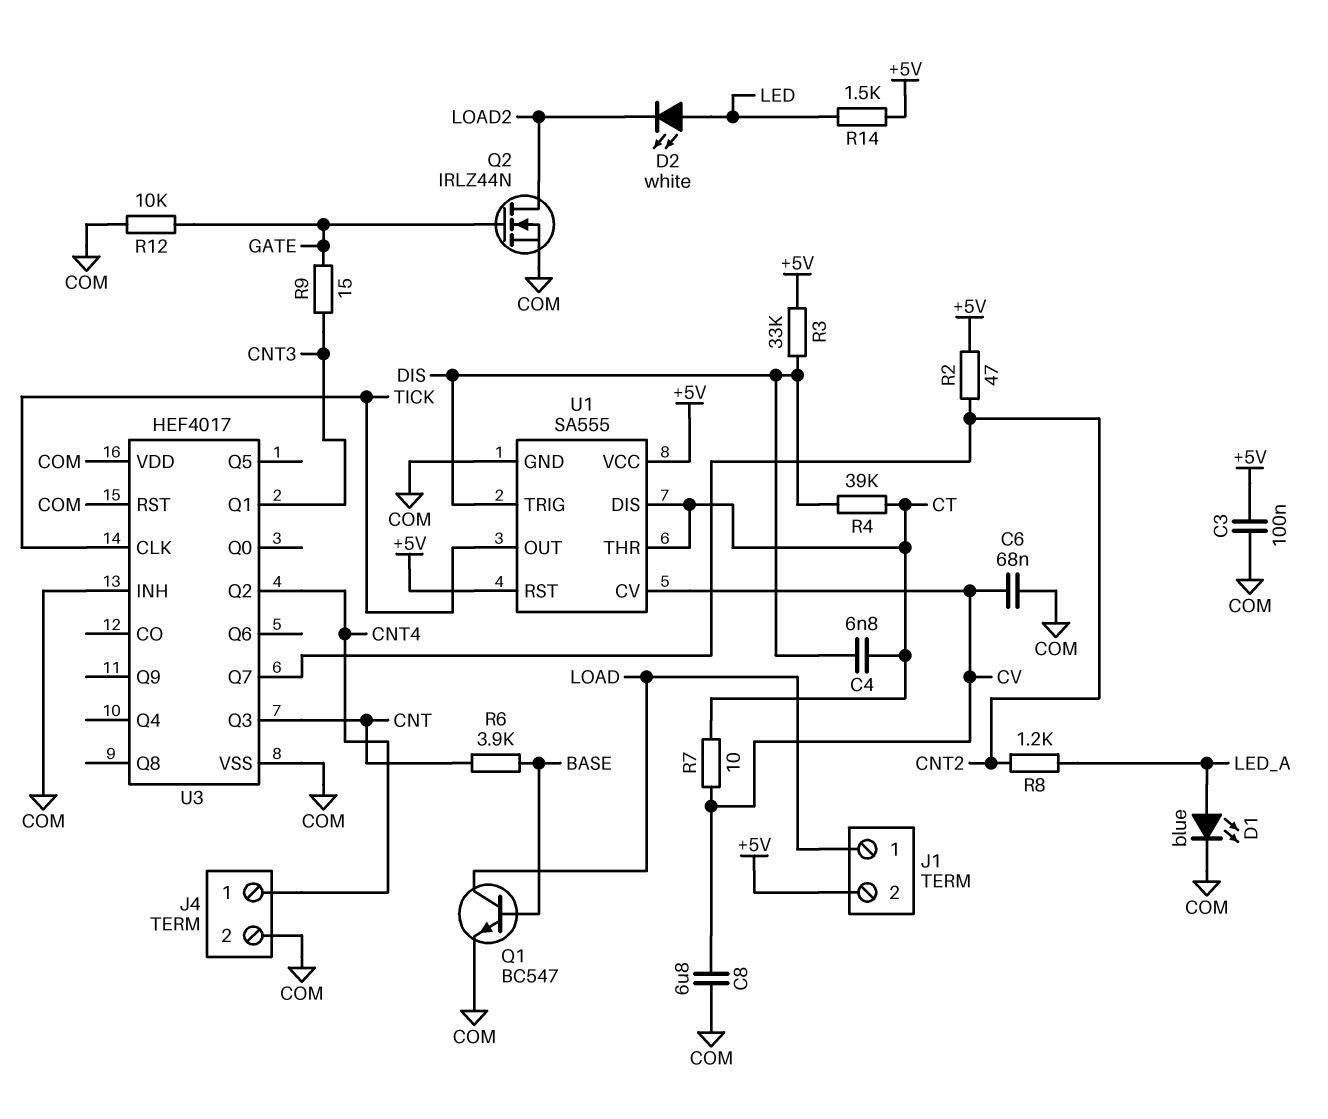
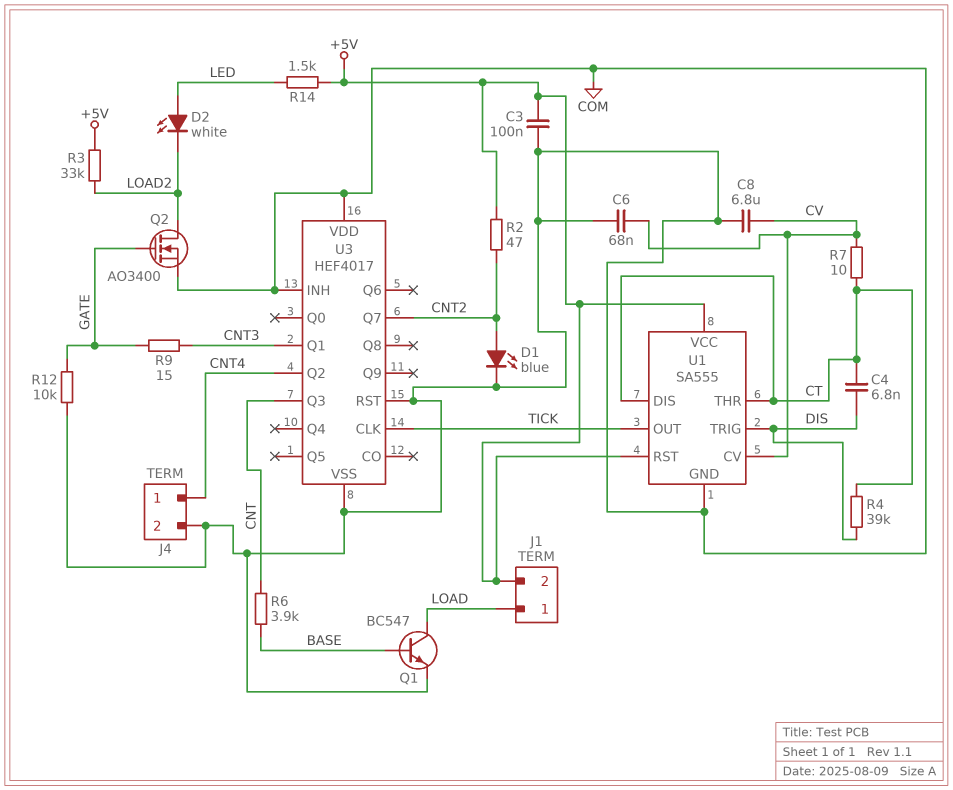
D1: LED blue (A LED_A, K COM) -> LED blue (A CNT2, K COM)
Q2: NMOS IRLZ44N (G GATE, D LOAD2, S COM) -> NMOS AO3400 (G GATE, D LOAD2, S COM)
R3: 33k (+5V, DIS) -> 33k (+5V, LOAD2)
R8: 1.2k (CNT2, LED_A) -> none

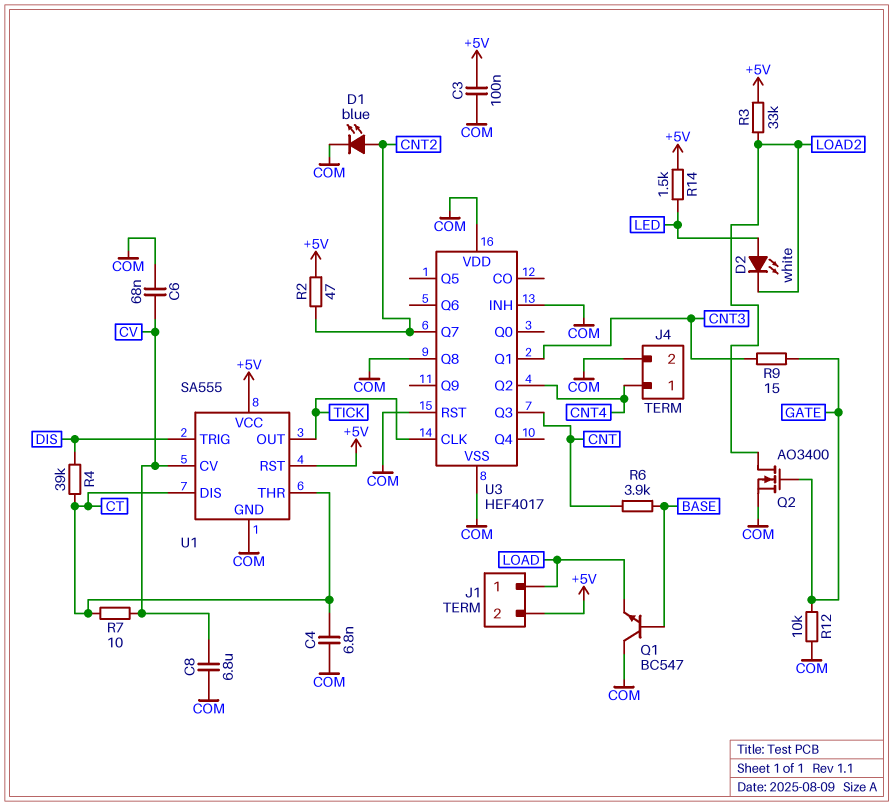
C4: 6.8nF (CT, DIS) -> 6.8nF (COM, CT)
Q1: NPN BC547 (B BASE, C LOAD, E COM) -> NPN BC547 (B BASE, C COM, E LOAD)
U3 pin Q8: none -> COM

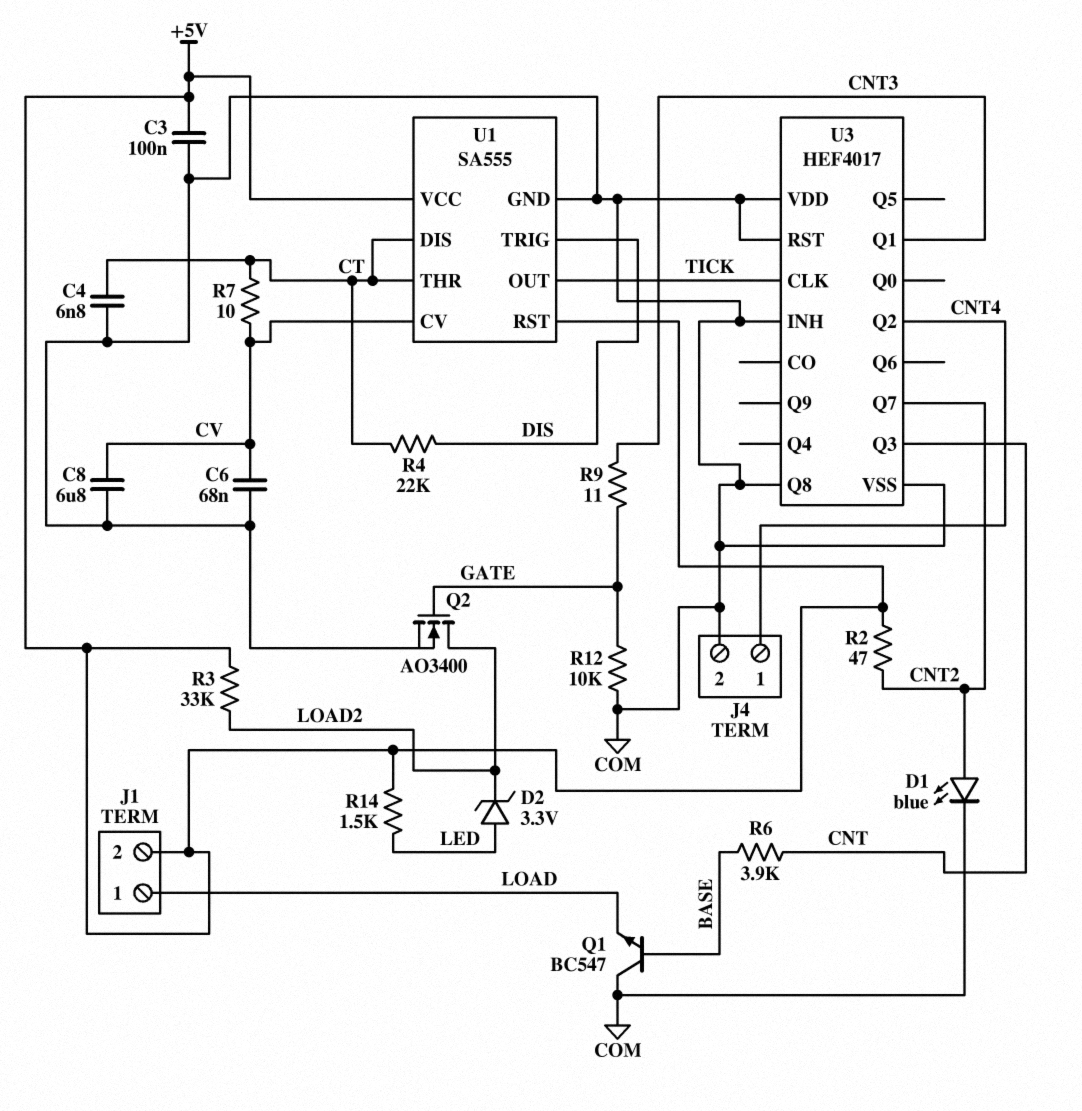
D2: LED white (A LED, K LOAD2) -> zener 3.3V (A LED, K LOAD2)
R4: 39k (CT, DIS) -> 22k (CT, DIS)
R9: 15 (CNT3, GATE) -> 11 (CNT3, GATE)

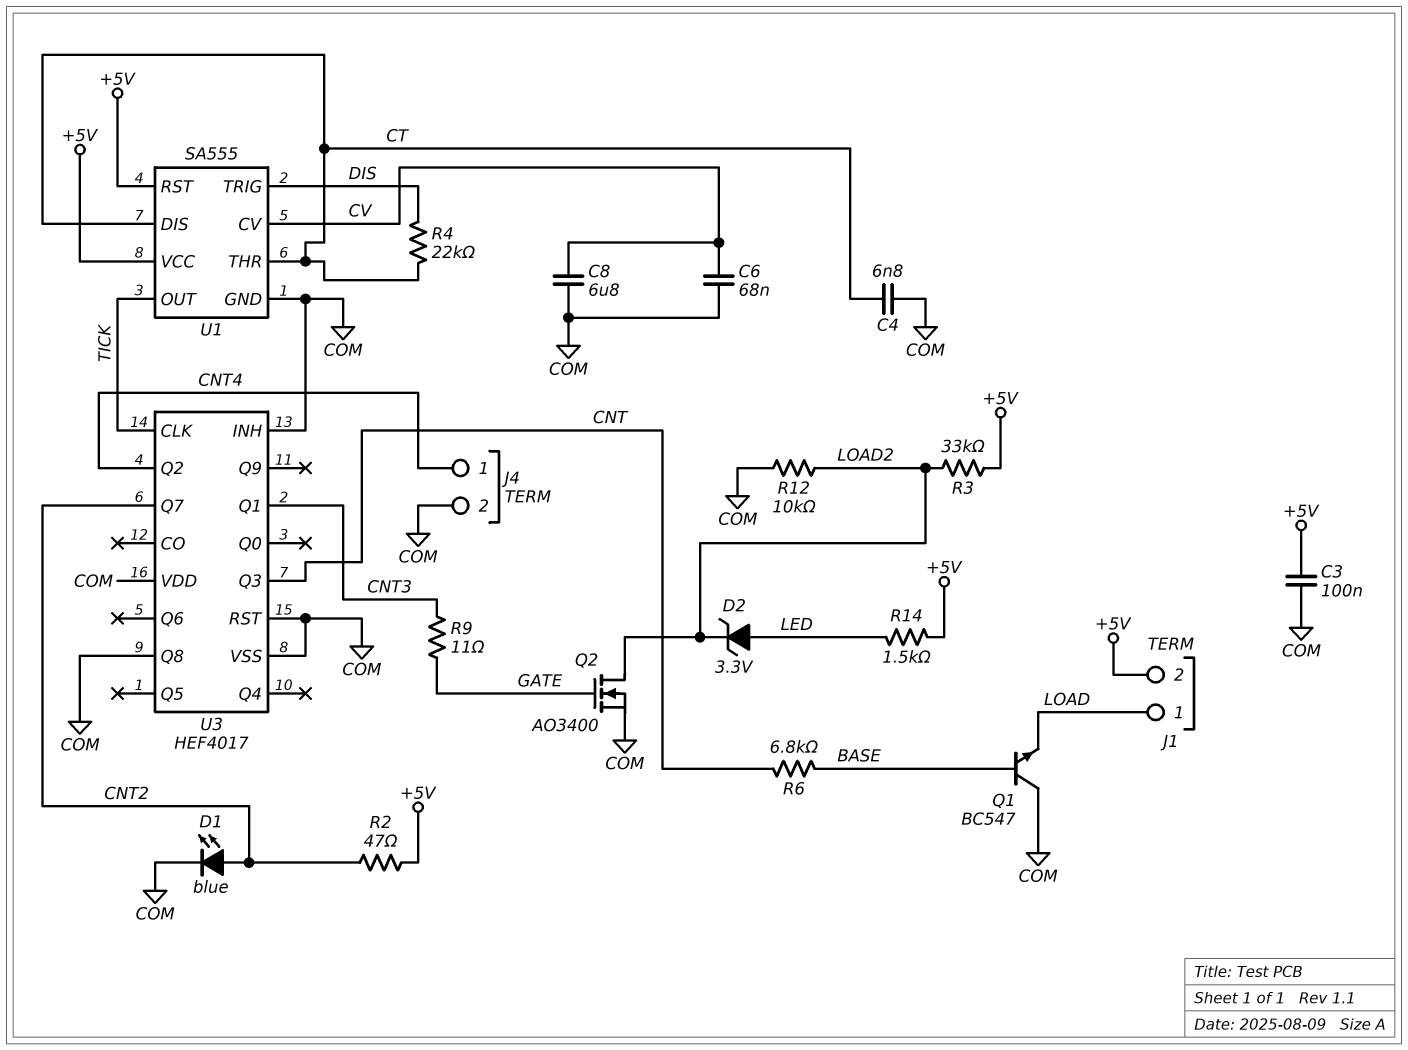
R6: 3.9k (BASE, CNT) -> 6.8k (BASE, CNT)
R7: 10 (CT, CV) -> none
R12: 10k (COM, GATE) -> 10k (COM, LOAD2)

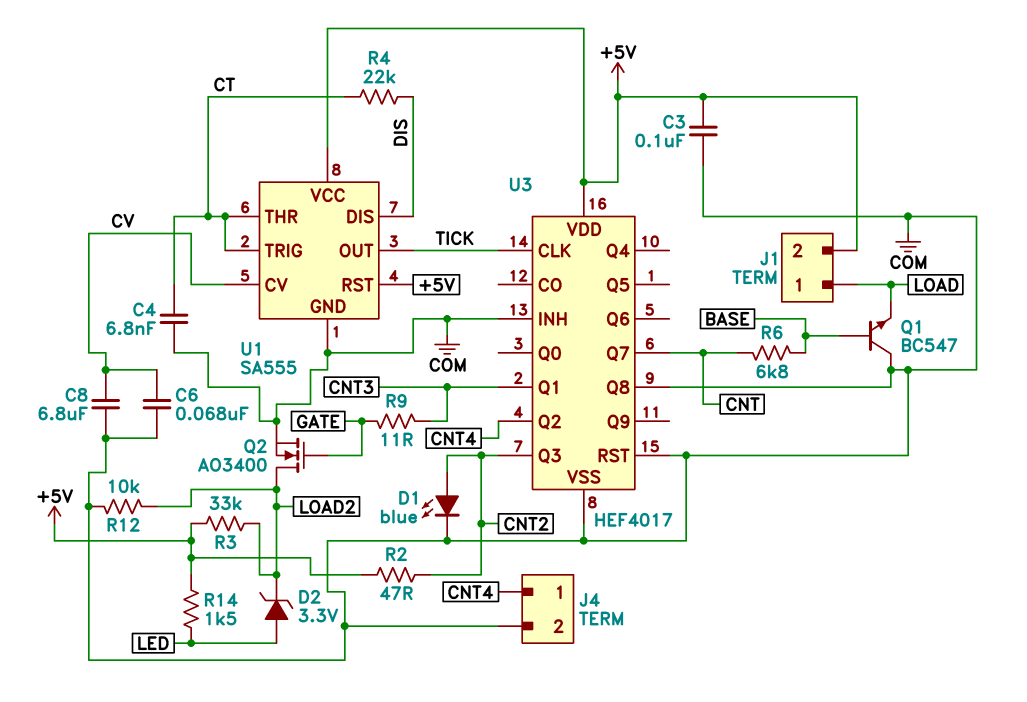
U1 pin DIS: CT -> DIS
U1 pin TRIG: DIS -> CT
U3 pin Q3: CNT -> CNT2
U3 pin Q7: CNT2 -> CNT
U3 pin VDD: COM -> +5V

